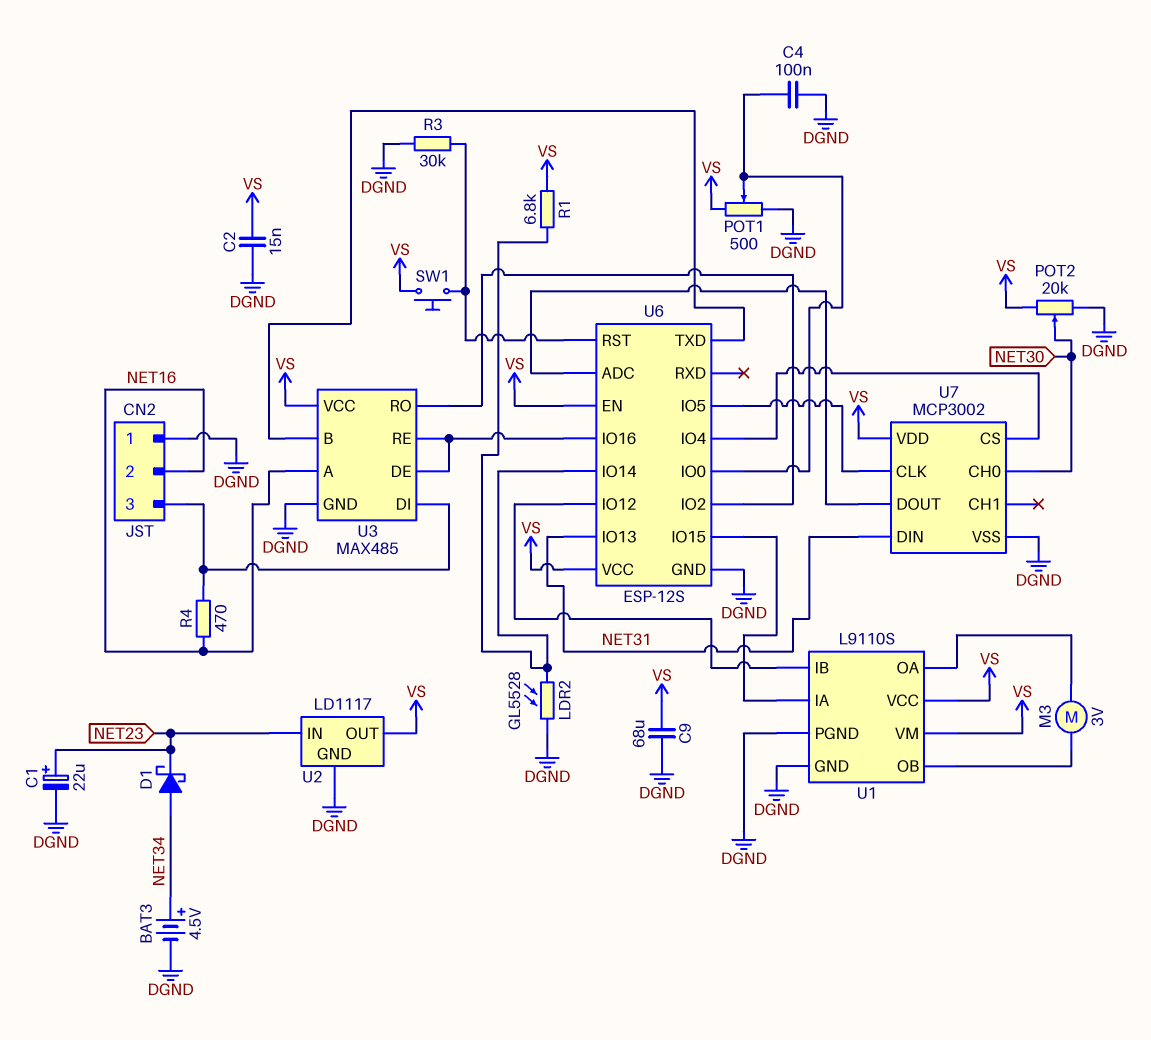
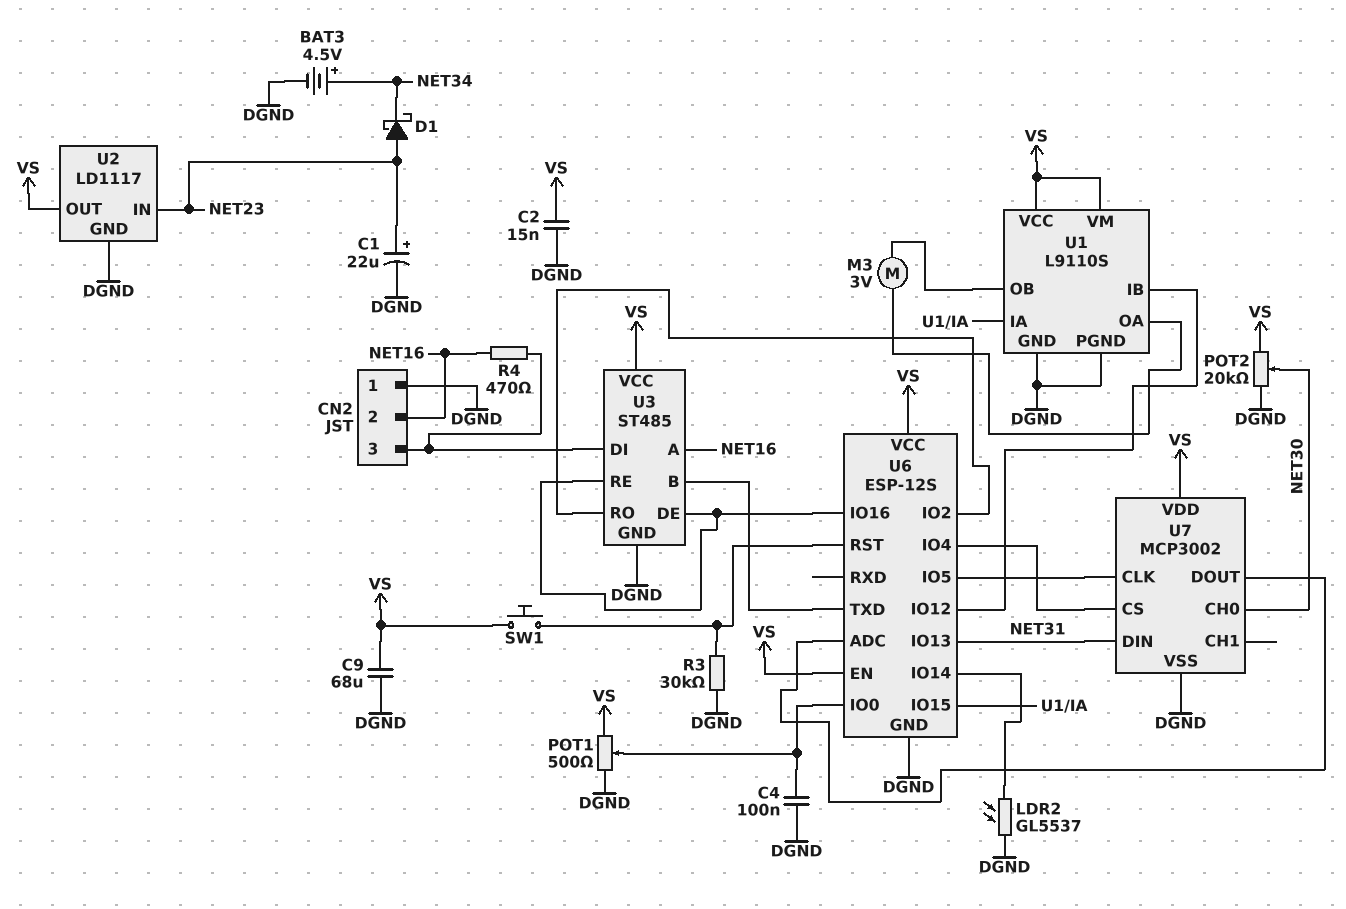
D1: schottky (A NET34, K NET23) -> schottky (A NET23, K NET34)
LDR2: GL5528 (DGND, U6/IO14) -> GL5537 (DGND, U6/IO14)
R1: 6.8k (U6/IO14, VS) -> none
U3: MAX485 -> ST485

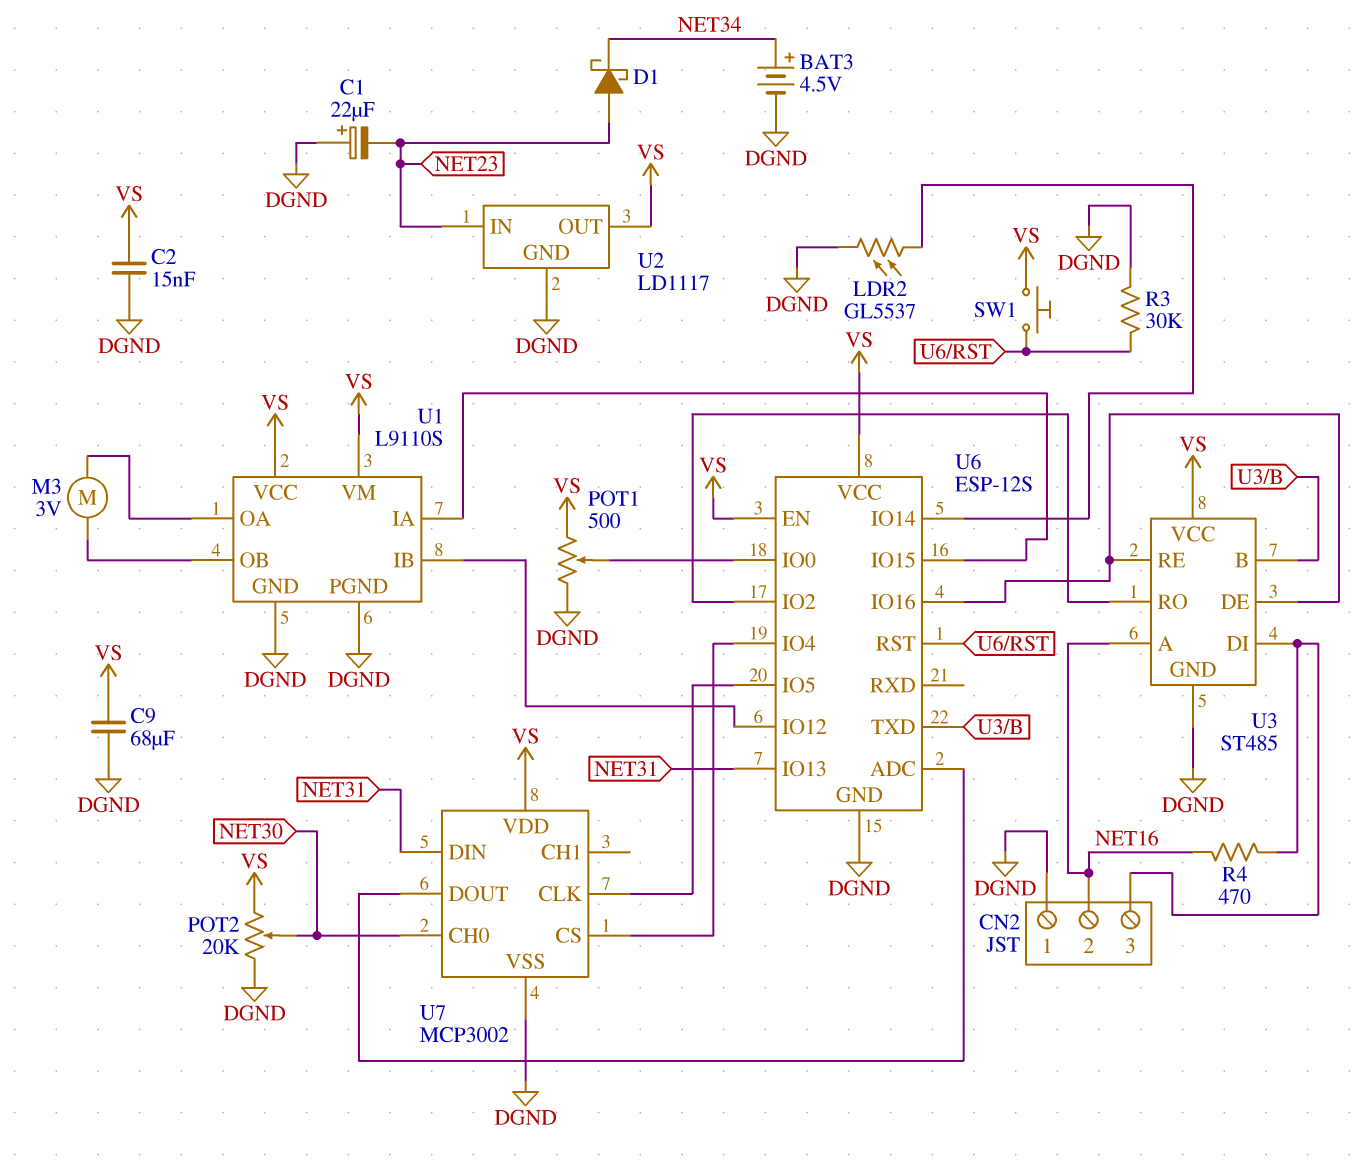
C1: 22uF (plus NET23, minus DGND) -> 22uF (plus DGND, minus NET23)
C4: 100nF (DGND, U6/IO0) -> none

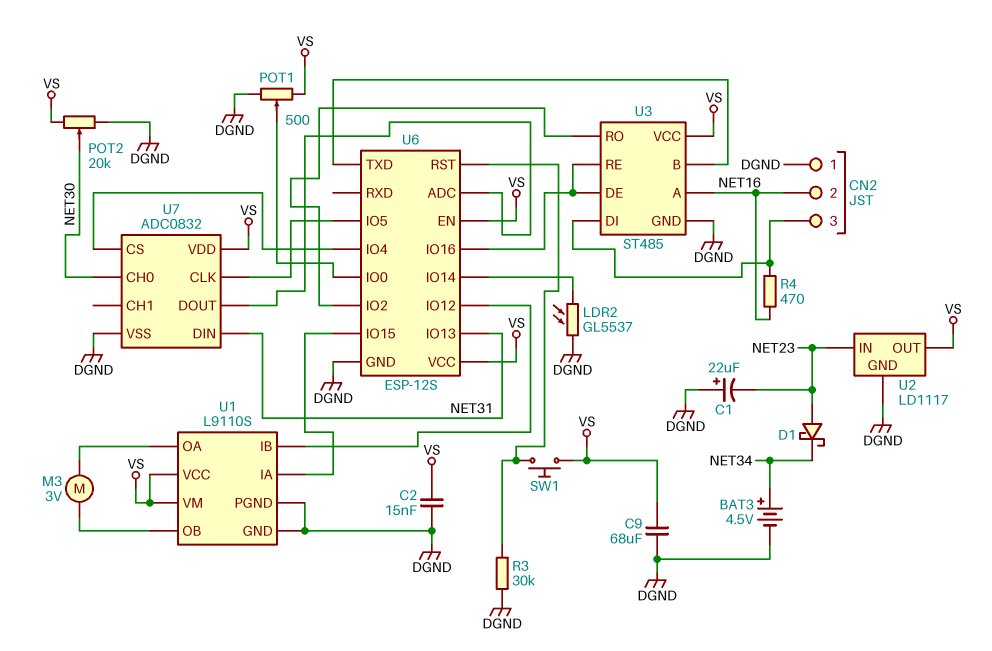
U7: MCP3002 -> ADC0832

